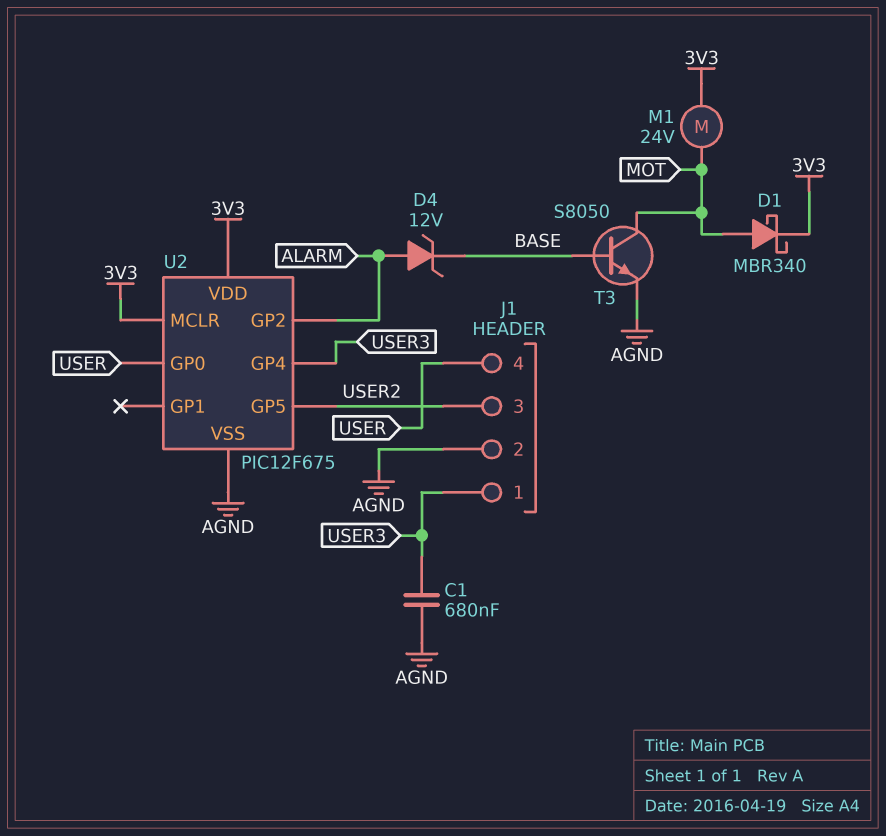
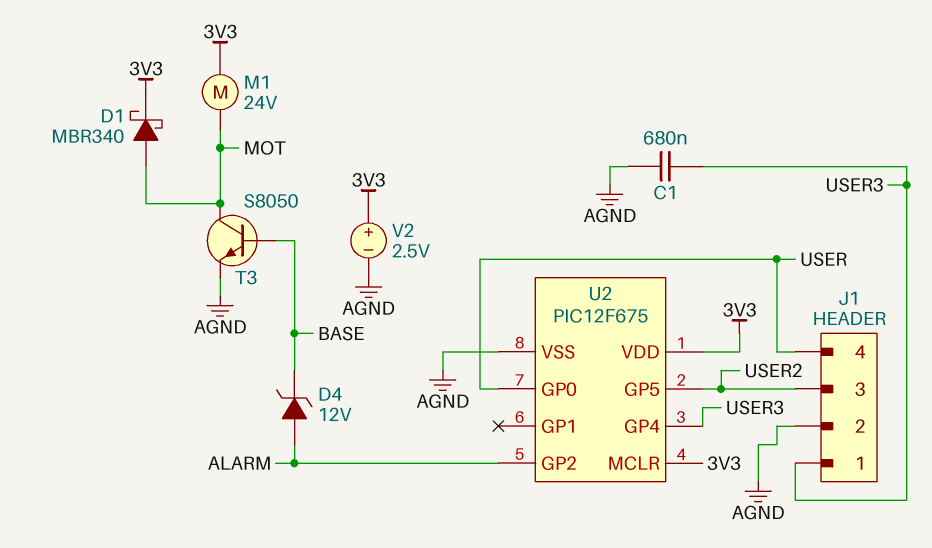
V2: none -> 2.5V (plus 3V3, minus AGND)

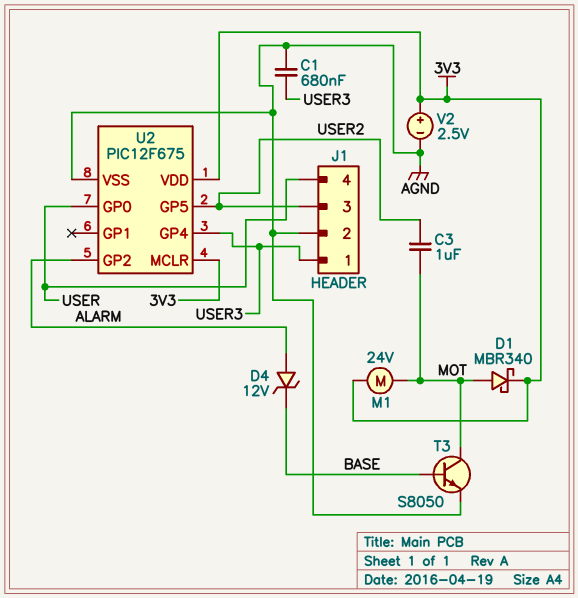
C3: none -> 1uF (MOT, USER2)

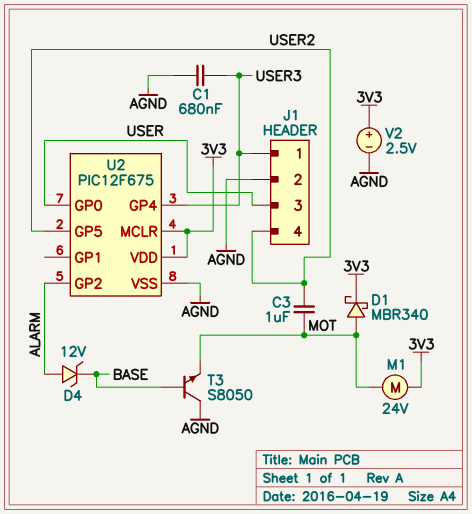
J1 pin 3: USER2 -> USER
J1 pin 4: USER -> USER2
T3: NPN S8050 (B BASE, C MOT, E AGND) -> NPN S8050 (B BASE, C AGND, E MOT)

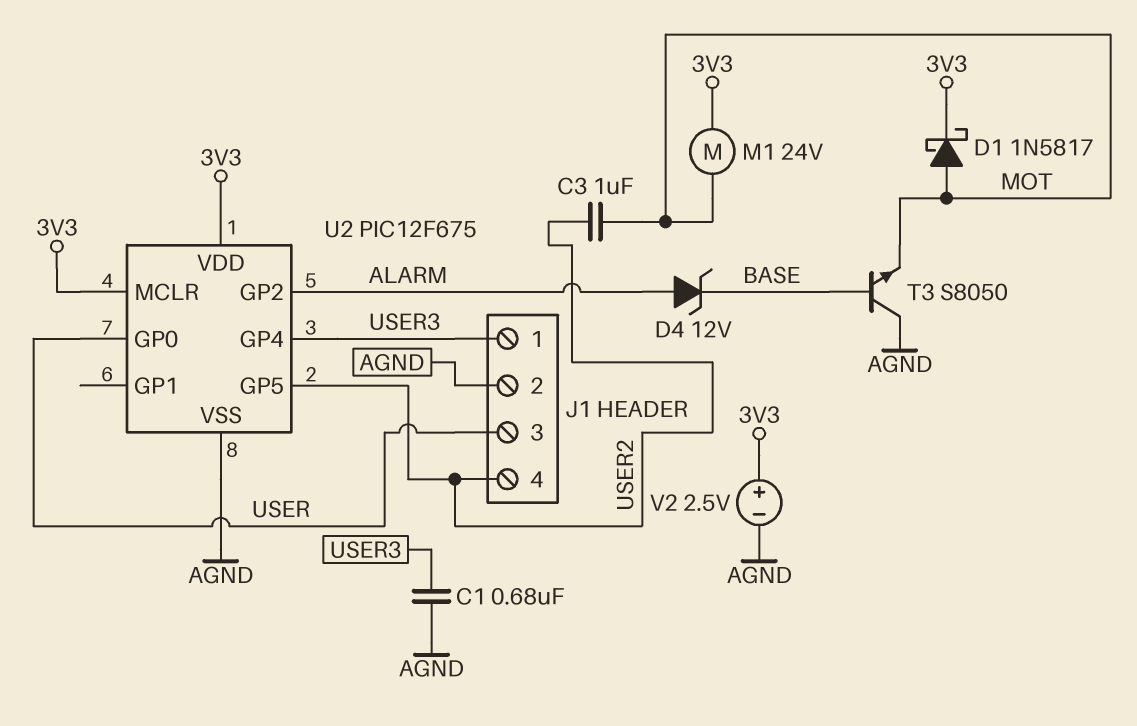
D1: schottky MBR340 (A MOT, K 3V3) -> schottky 1N5817 (A MOT, K 3V3)

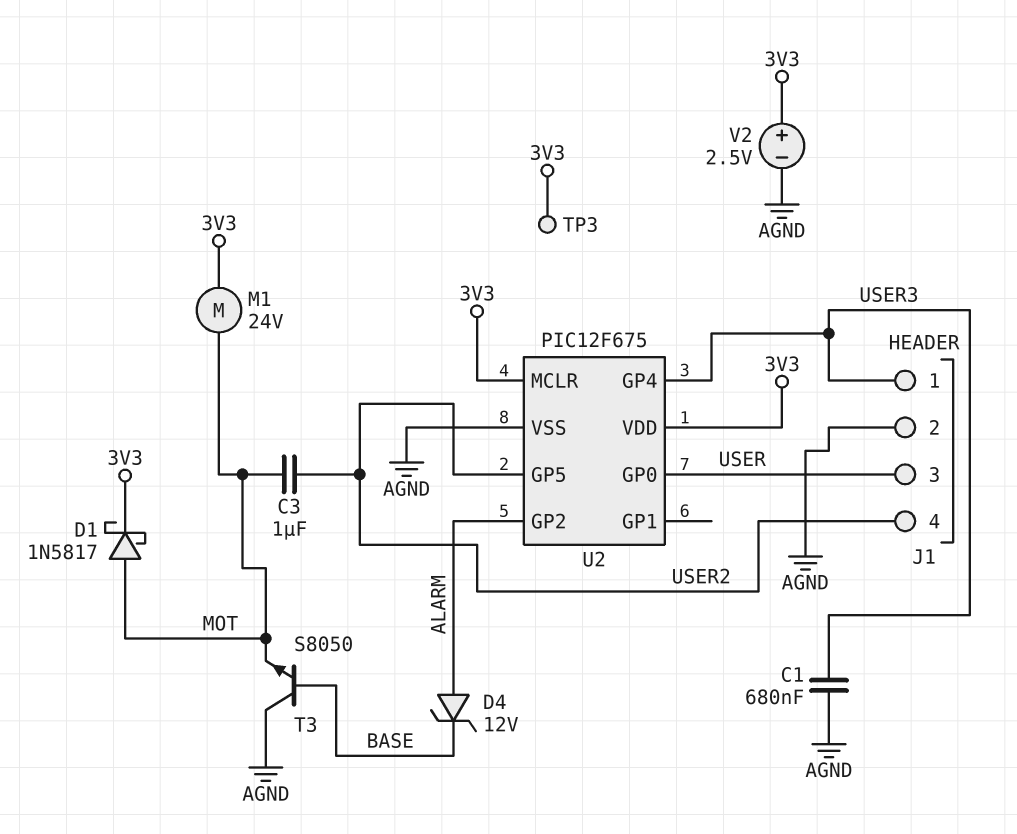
TP3: none -> test point (3V3)

